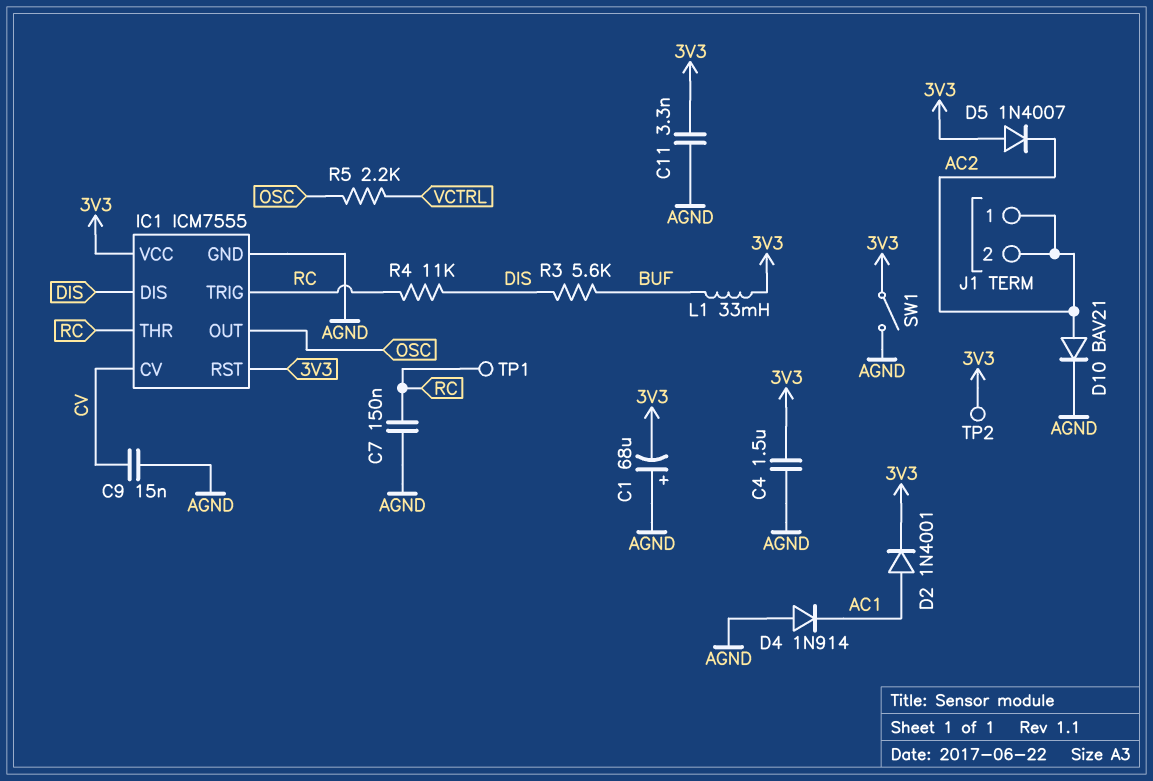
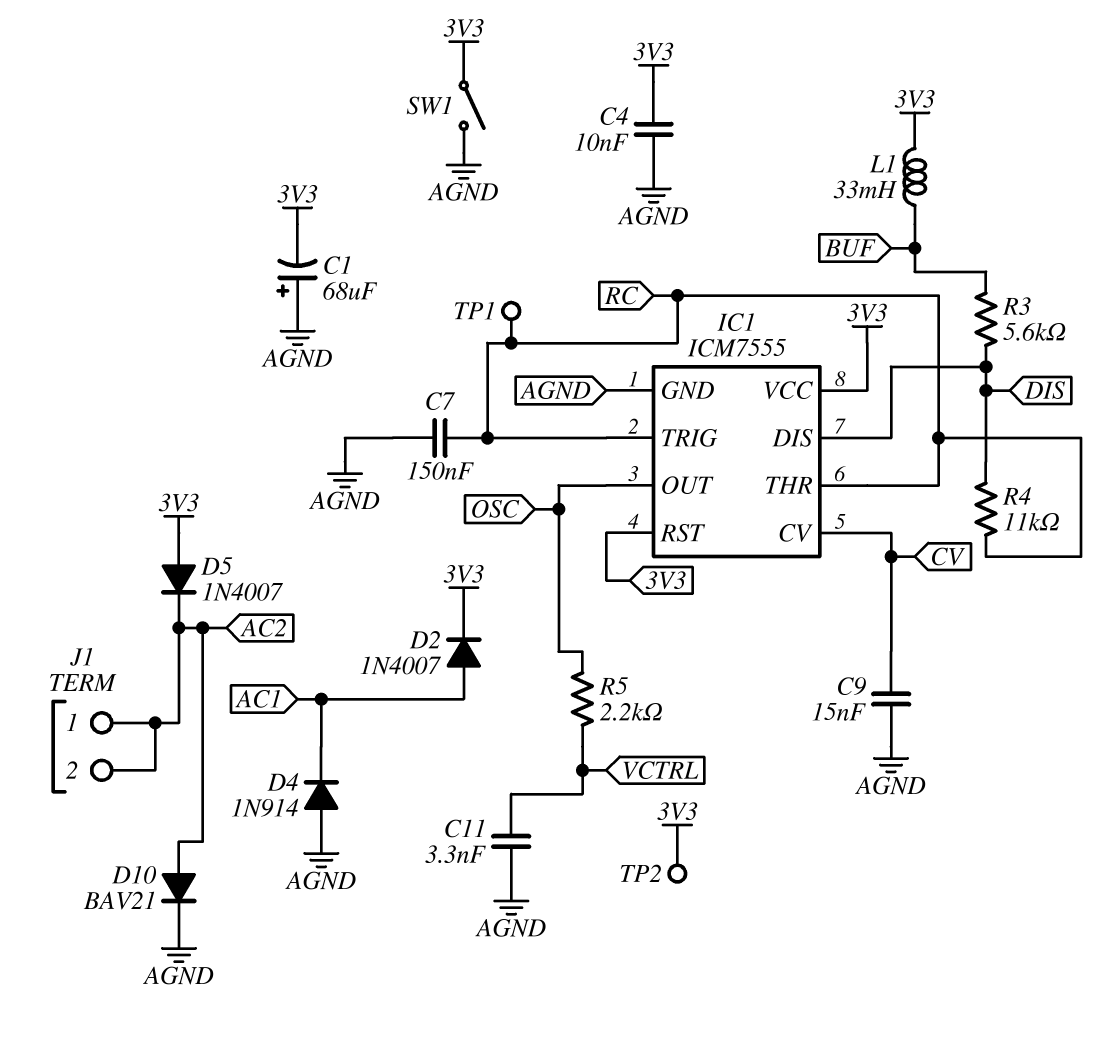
C4: 1.5uF (3V3, AGND) -> 10nF (3V3, AGND)
C11: 3.3nF (3V3, AGND) -> 3.3nF (AGND, VCTRL)
D2: diode 1N4001 (A AC1, K 3V3) -> diode 1N4007 (A AC1, K 3V3)

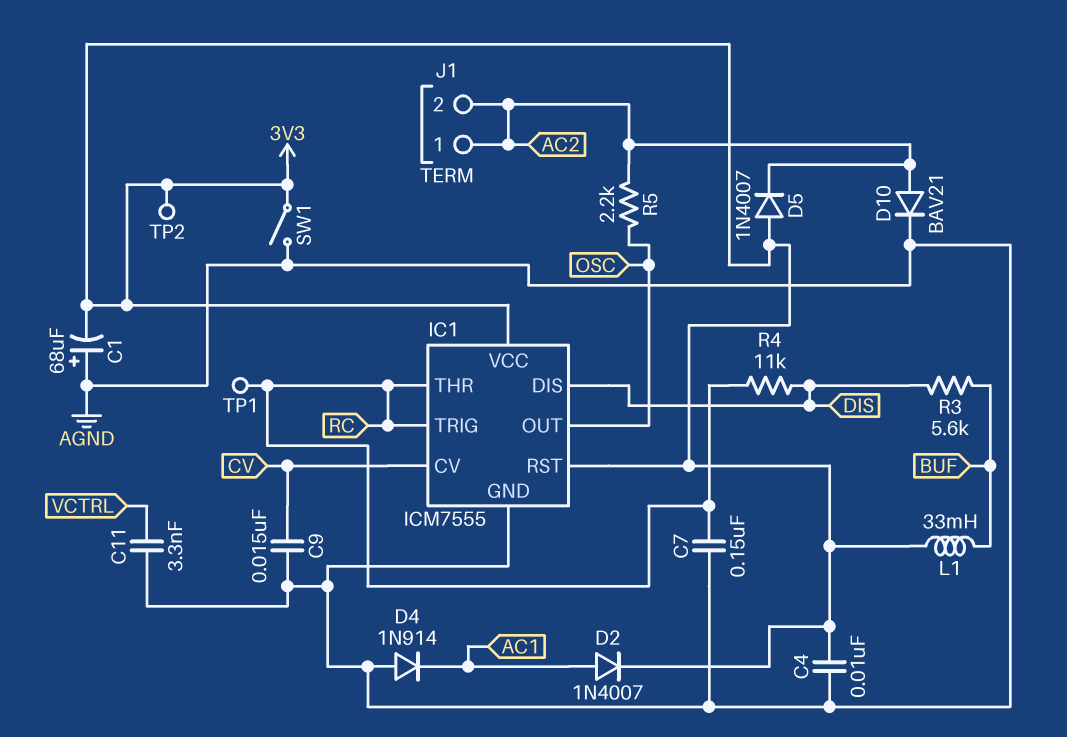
R5: 2.2k (OSC, VCTRL) -> 2.2k (AC2, OSC)

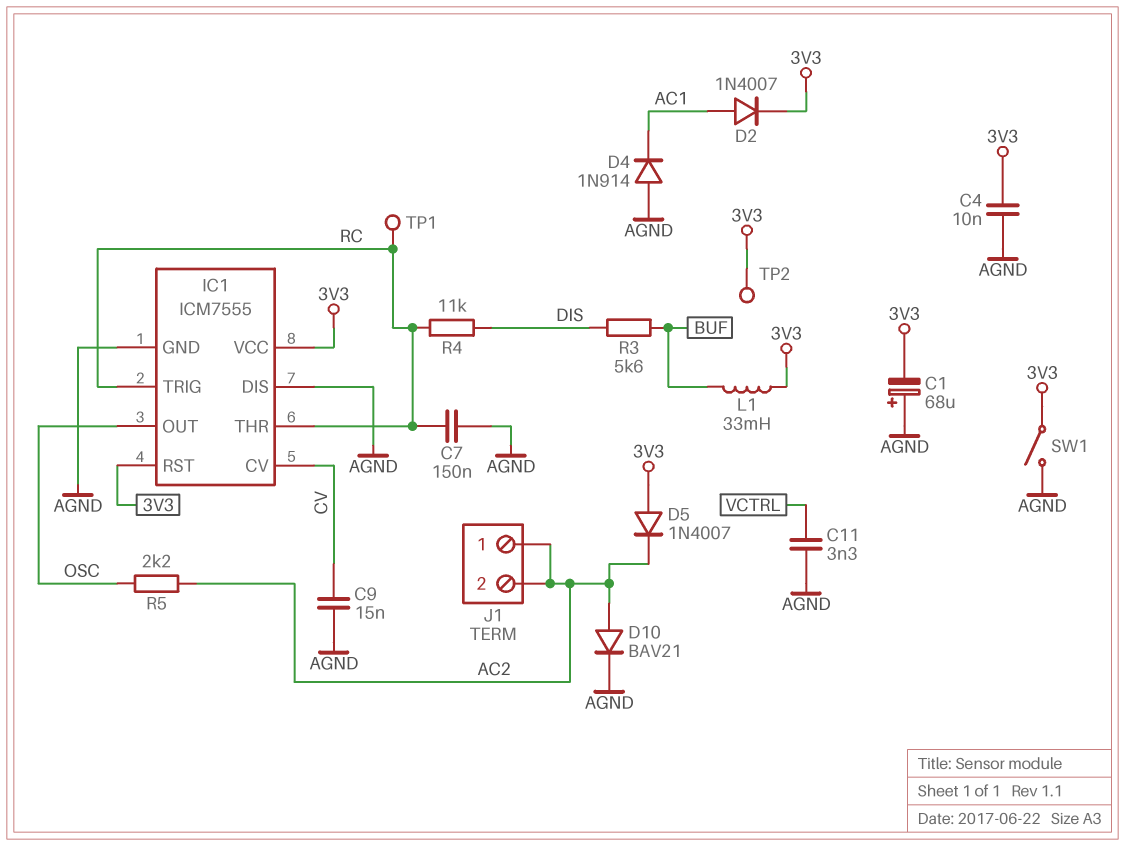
IC1 pin DIS: DIS -> AGND

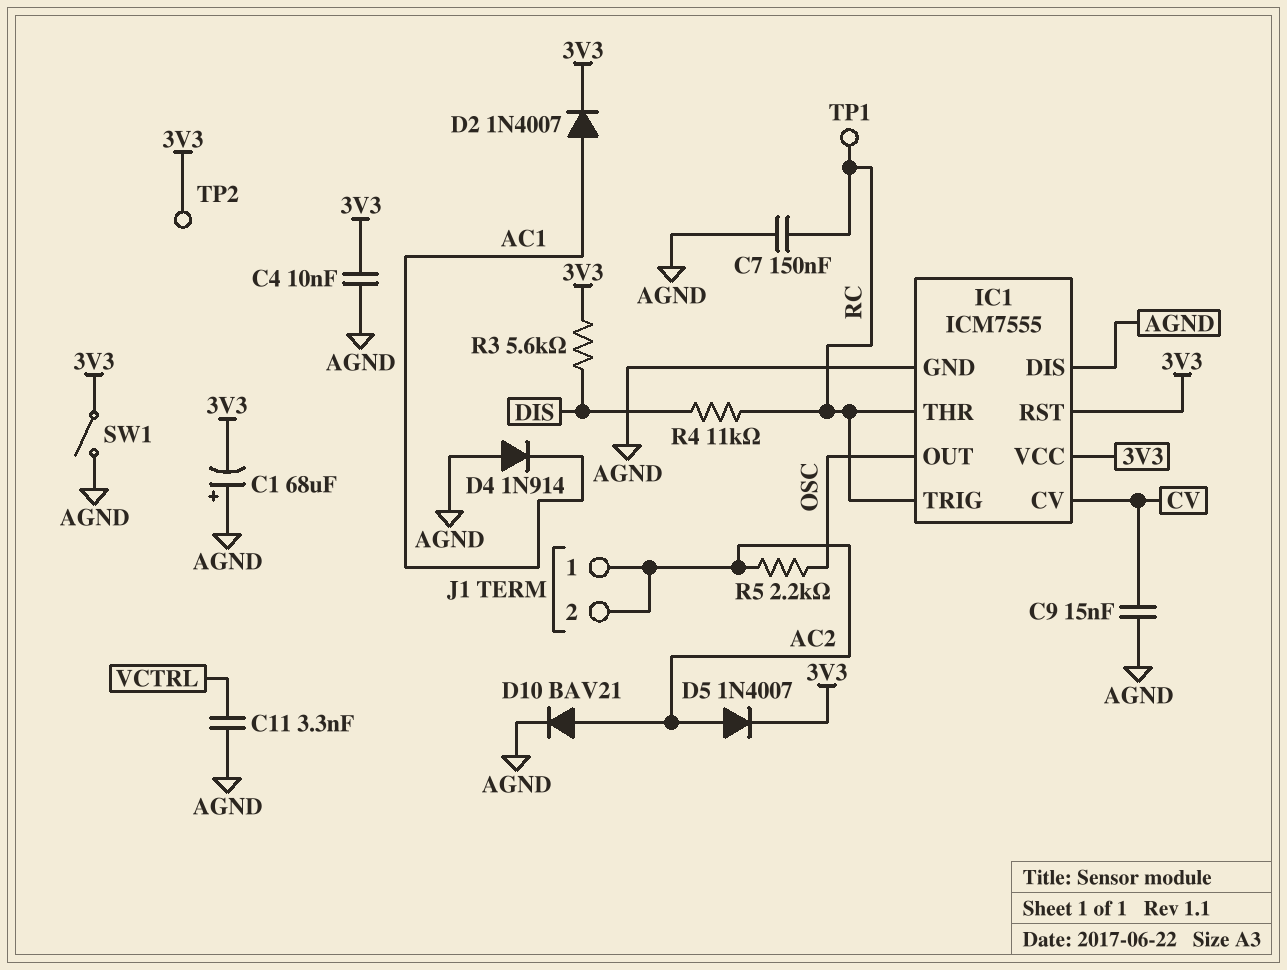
D5: diode 1N4007 (A 3V3, K AC2) -> diode 1N4007 (A AC2, K 3V3)
L1: 33mH (3V3, BUF) -> none
R3: 5.6k (BUF, DIS) -> 5.6k (3V3, DIS)

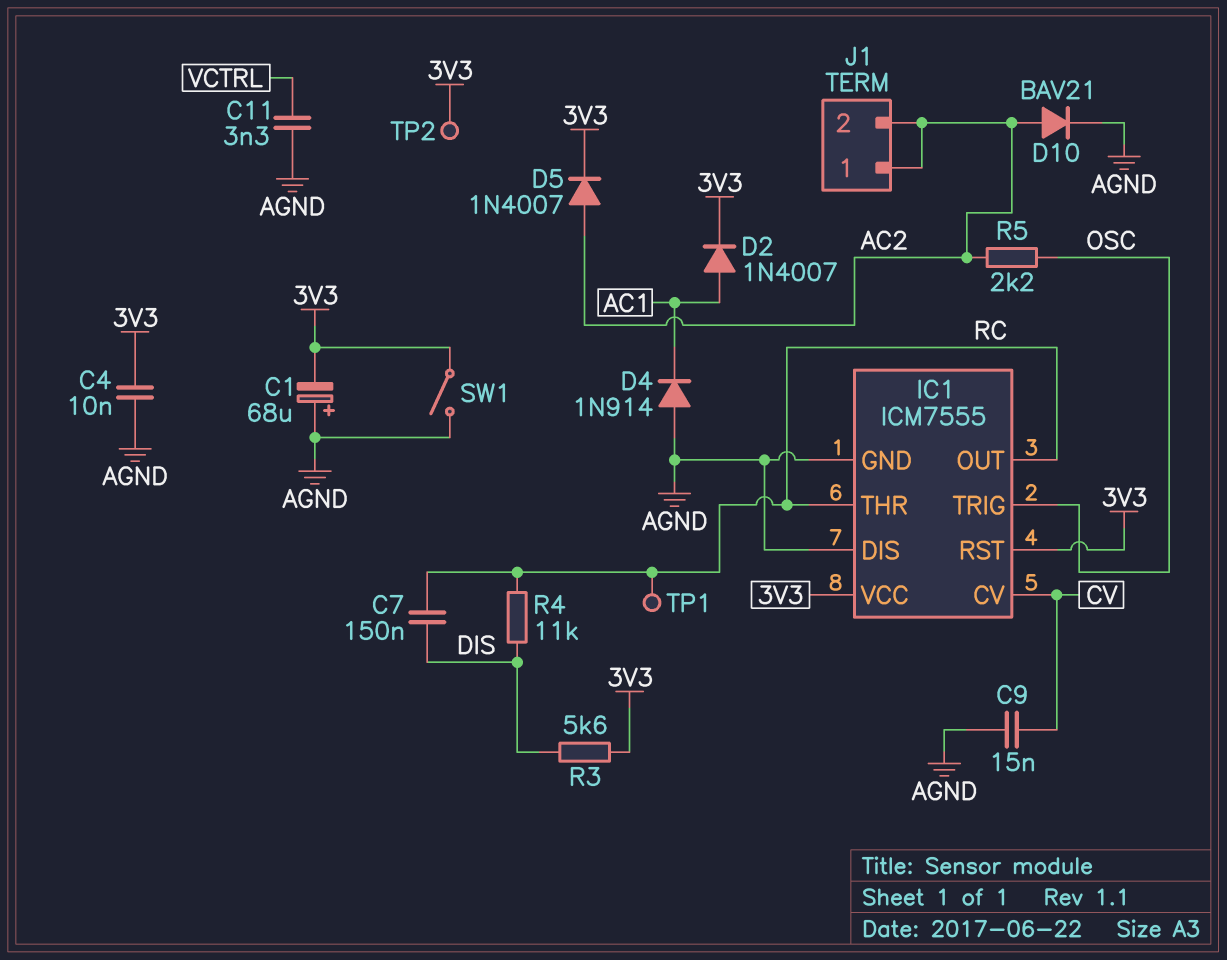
C7: 150nF (AGND, RC) -> 150nF (DIS, RC)
IC1 pin OUT: OSC -> RC
IC1 pin TRIG: RC -> OSC

